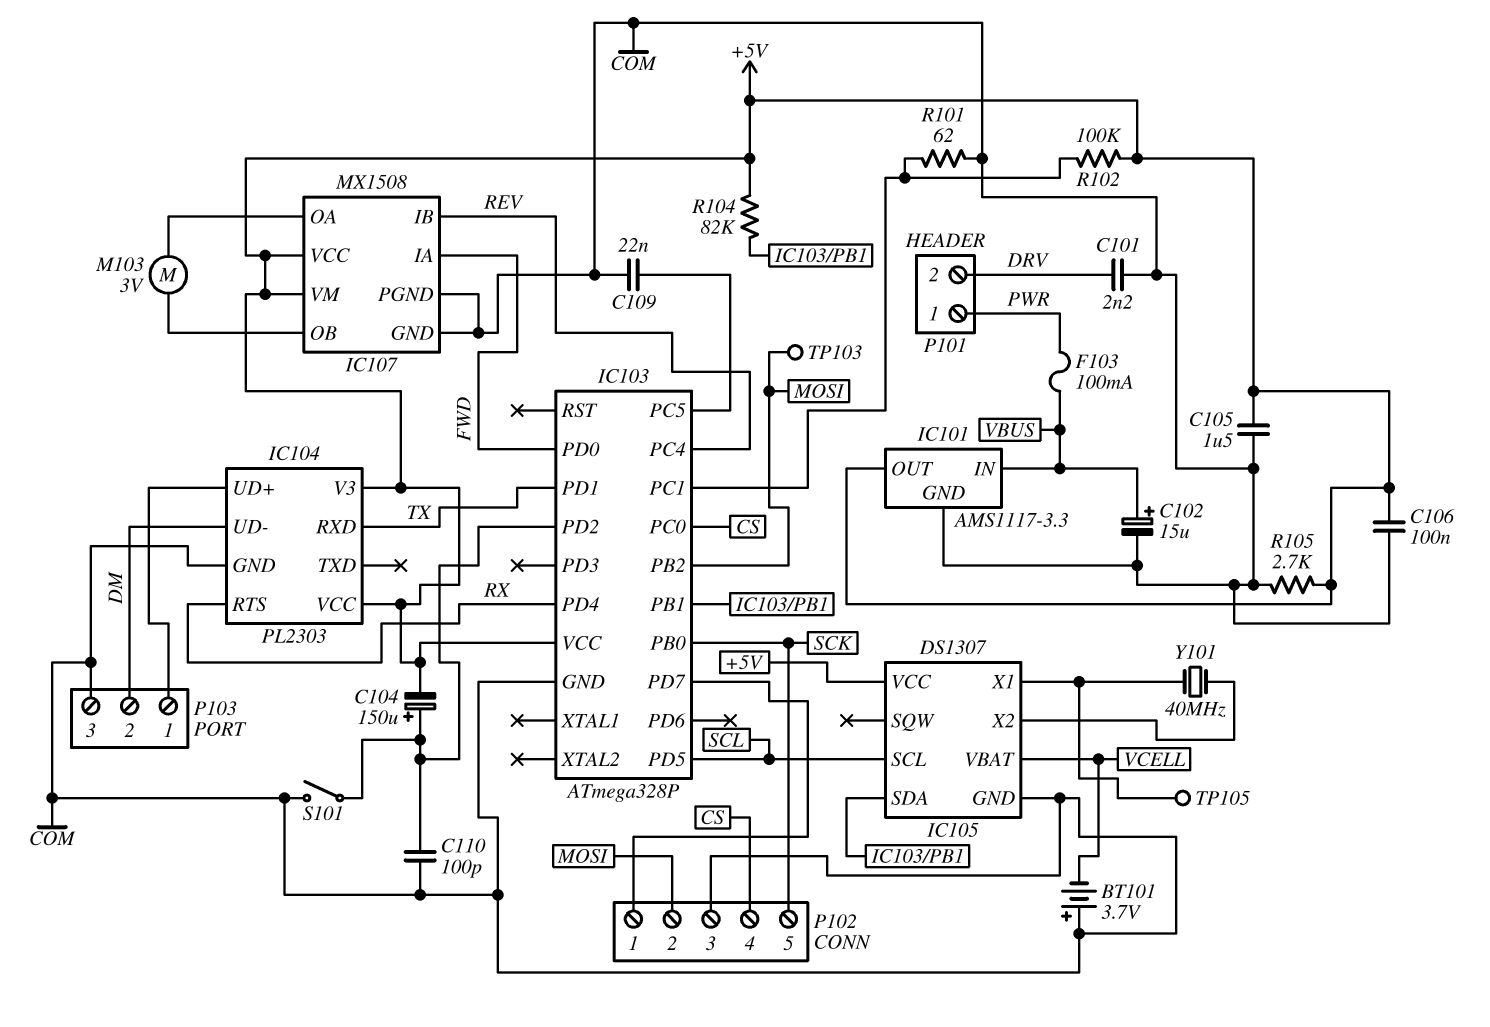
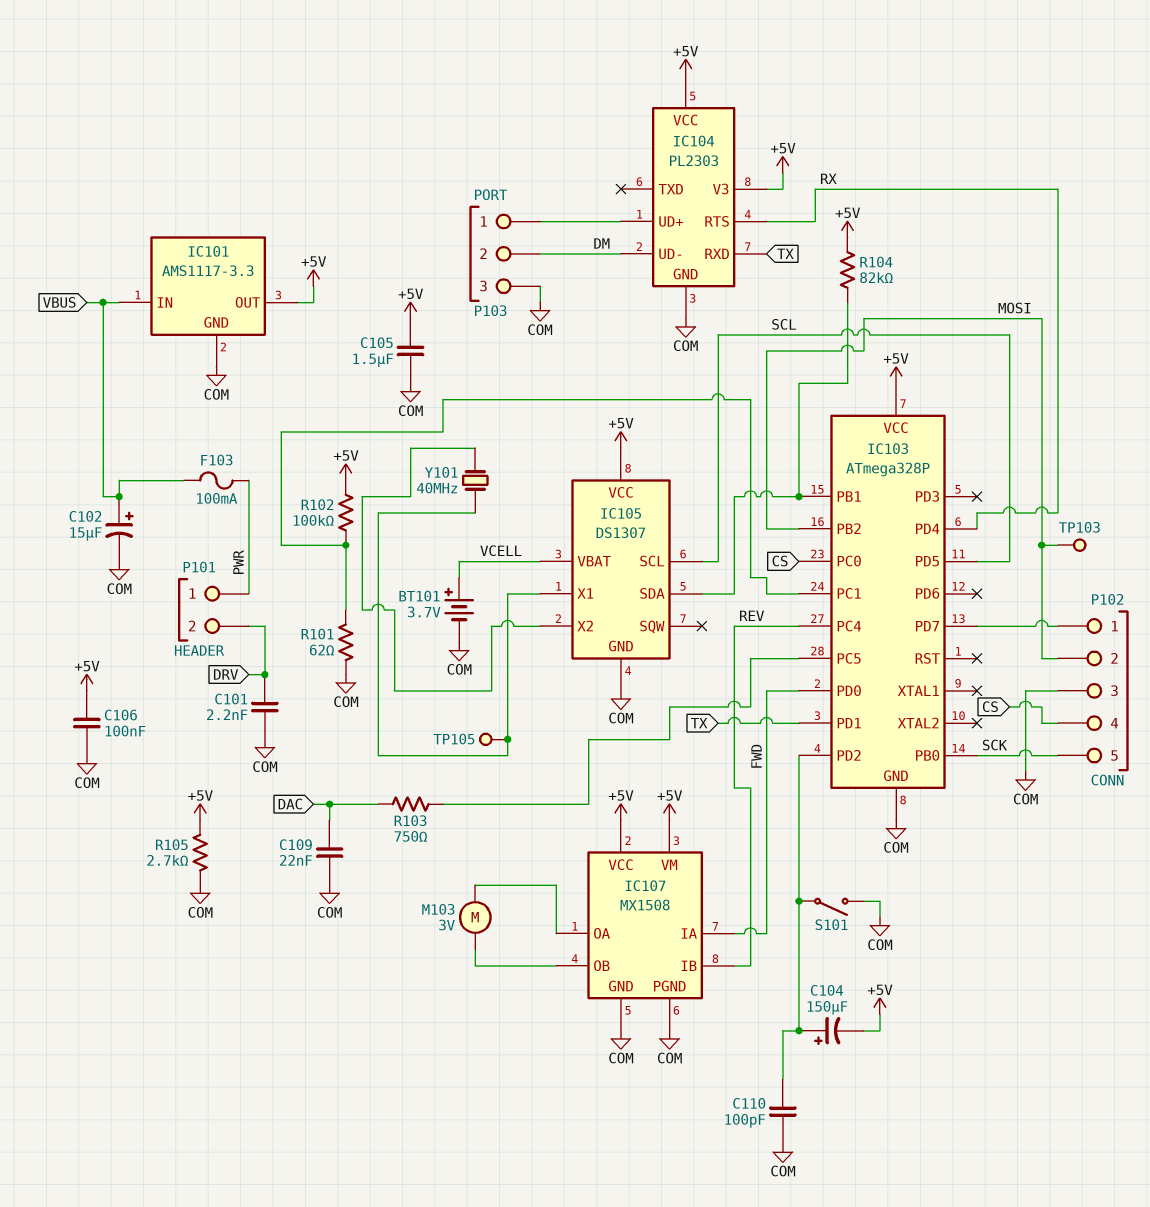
BT101: 3.7V (plus COM, minus VCELL) -> 3.7V (plus VCELL, minus COM)
C109: 22nF (COM, IC103/PC5) -> 22nF (COM, DAC)
R103: none -> 750 (DAC, IC103/PC5)

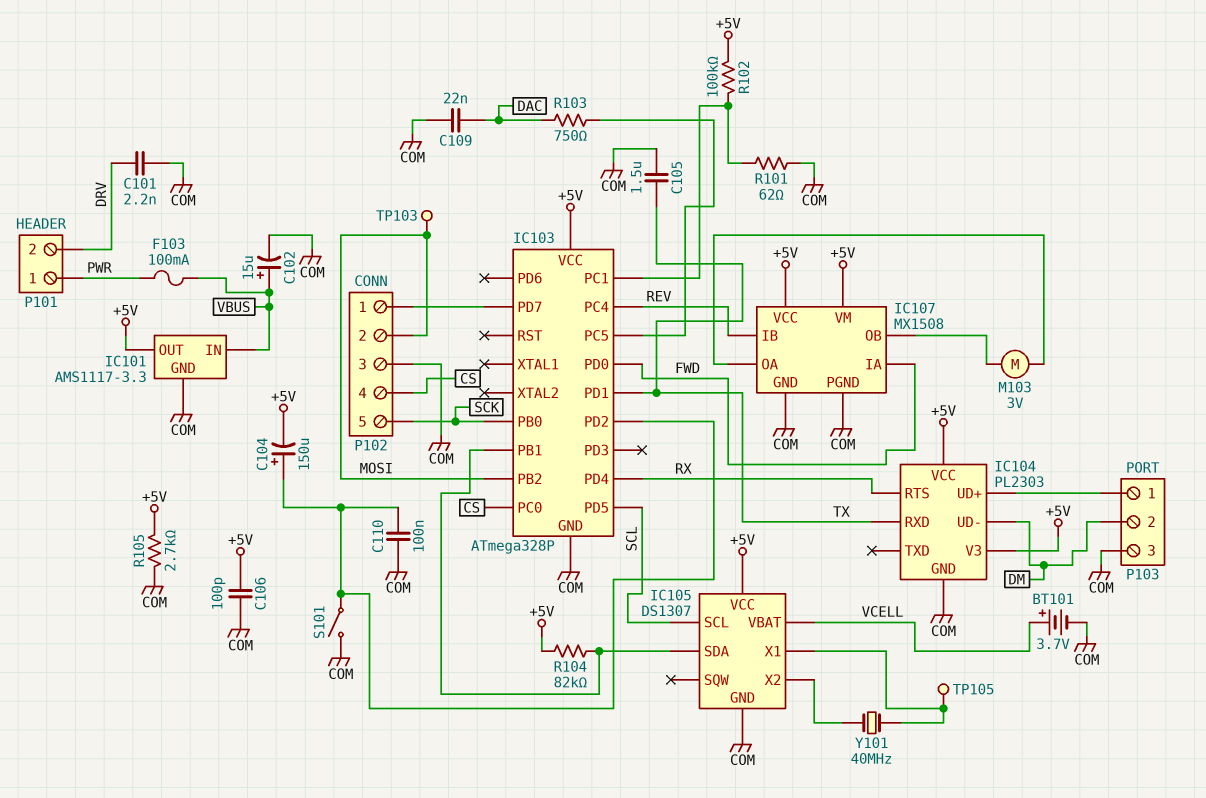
C105: 1.5uF (+5V, COM) -> 1.5uF (COM, TX)
C106: 100nF (+5V, COM) -> 100pF (+5V, COM)
C110: 100pF (COM, IC103/PD2) -> 100nF (COM, IC103/PD2)

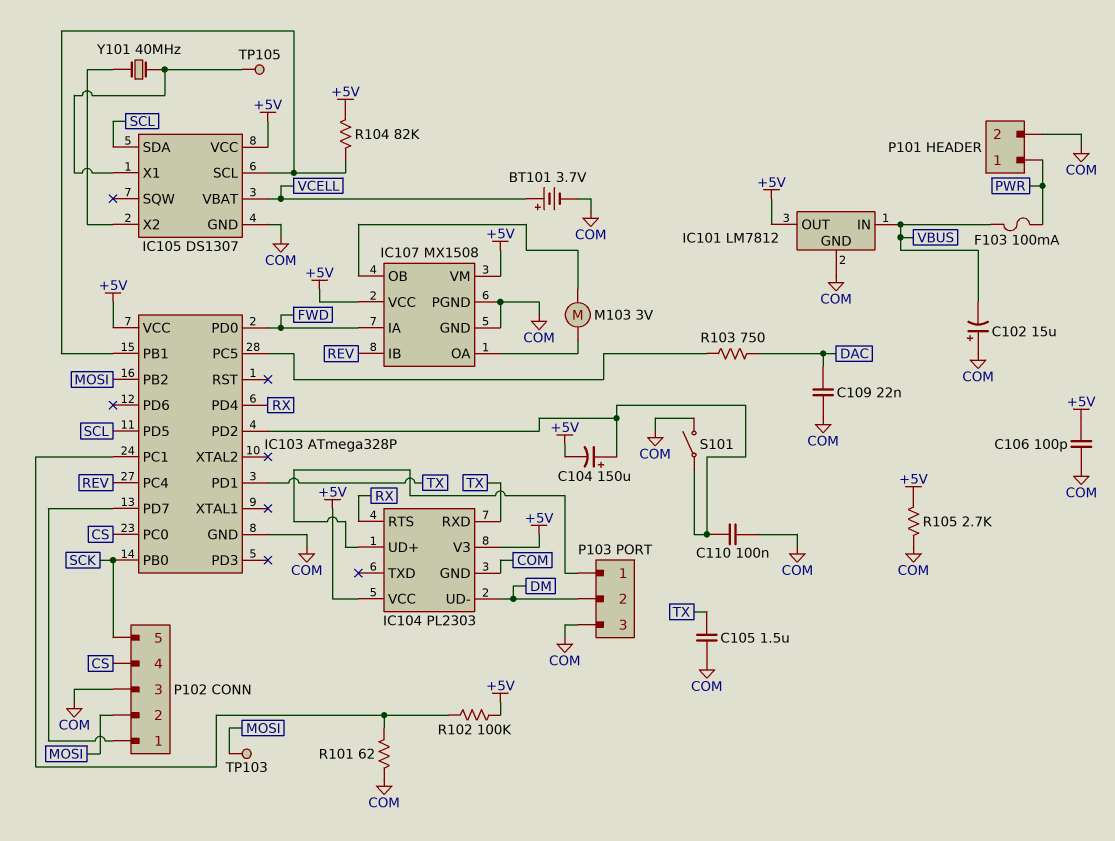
C101: 2.2nF (COM, DRV) -> none
C102: 15uF (plus VBUS, minus COM) -> 15uF (plus COM, minus VBUS)
IC101: AMS1117-3.3 -> LM7812
IC105 pin SCL: SCL -> IC103/PB1
IC105 pin SDA: IC103/PB1 -> SCL
P101 pin 2: DRV -> COM

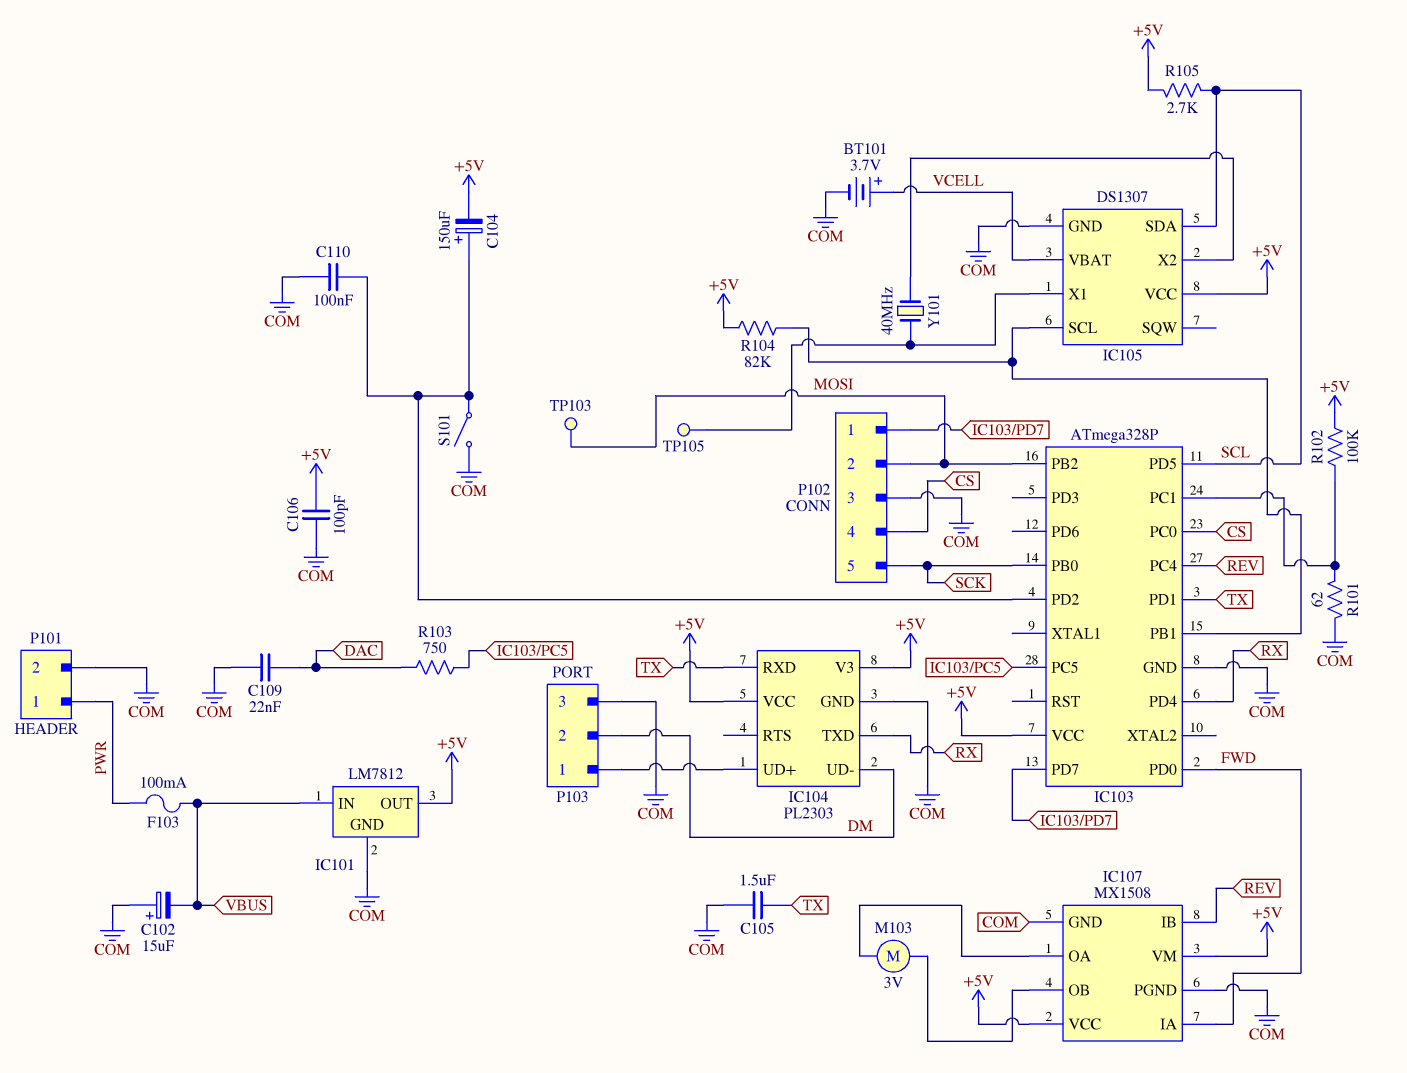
IC104 pin RTS: RX -> none
IC104 pin TXD: none -> RX
R105: 2.7k (+5V, COM) -> 2.7k (+5V, SCL)

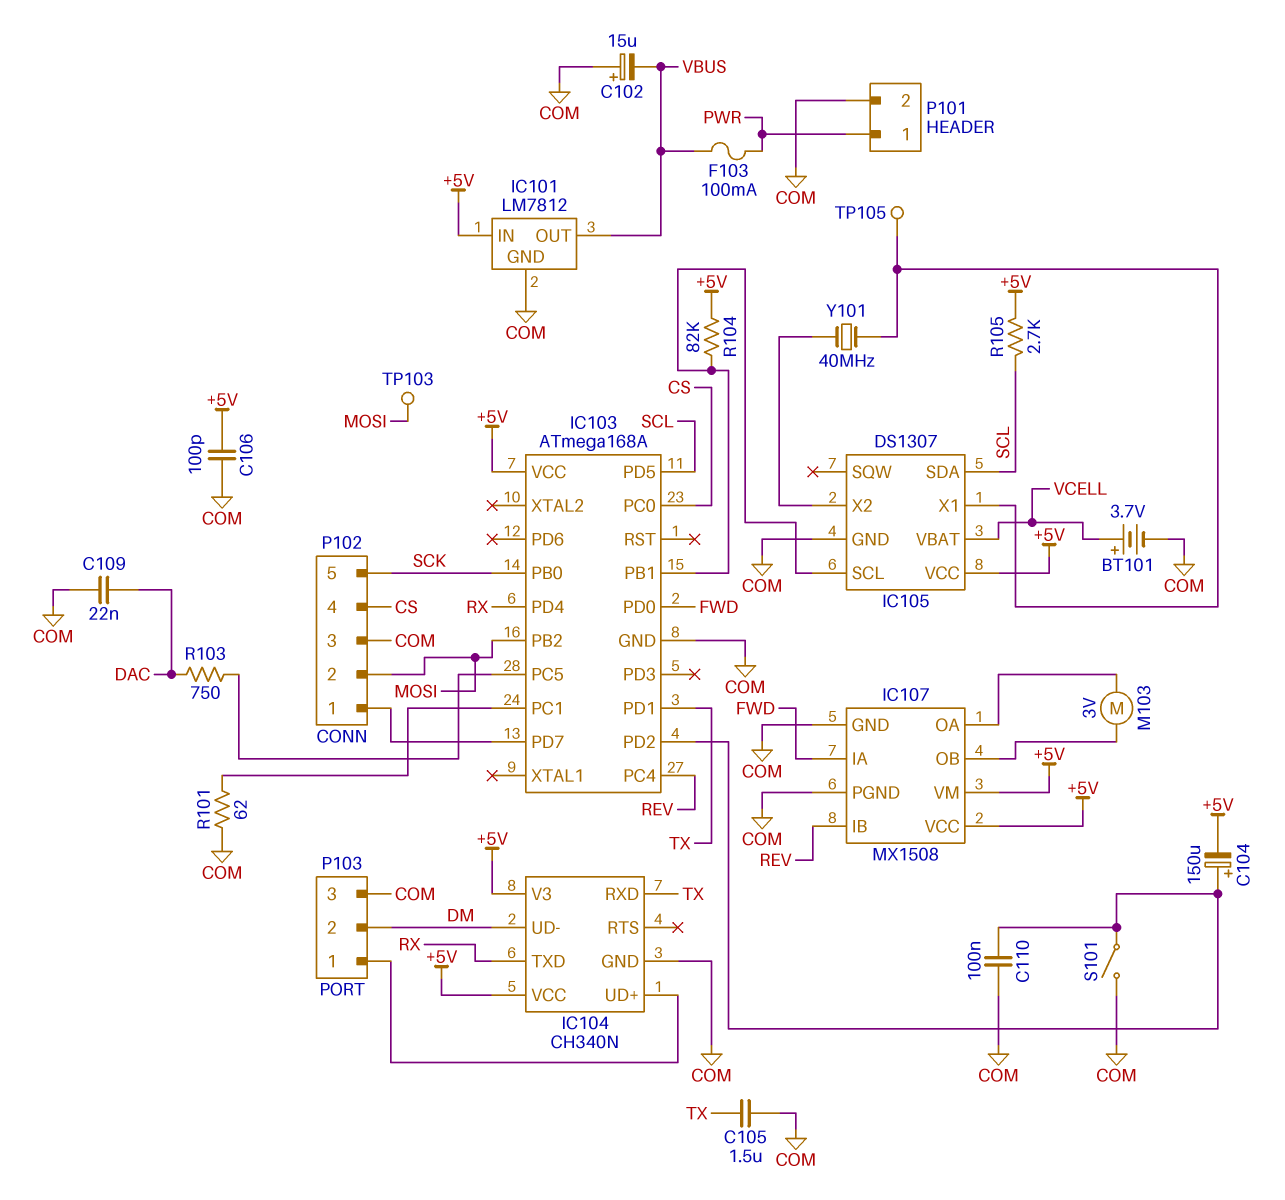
IC101 pin IN: VBUS -> +5V
IC101 pin OUT: +5V -> VBUS
IC103: ATmega328P -> ATmega168A
IC104: PL2303 -> CH340N
R102: 100k (+5V, IC103/PC1) -> none

